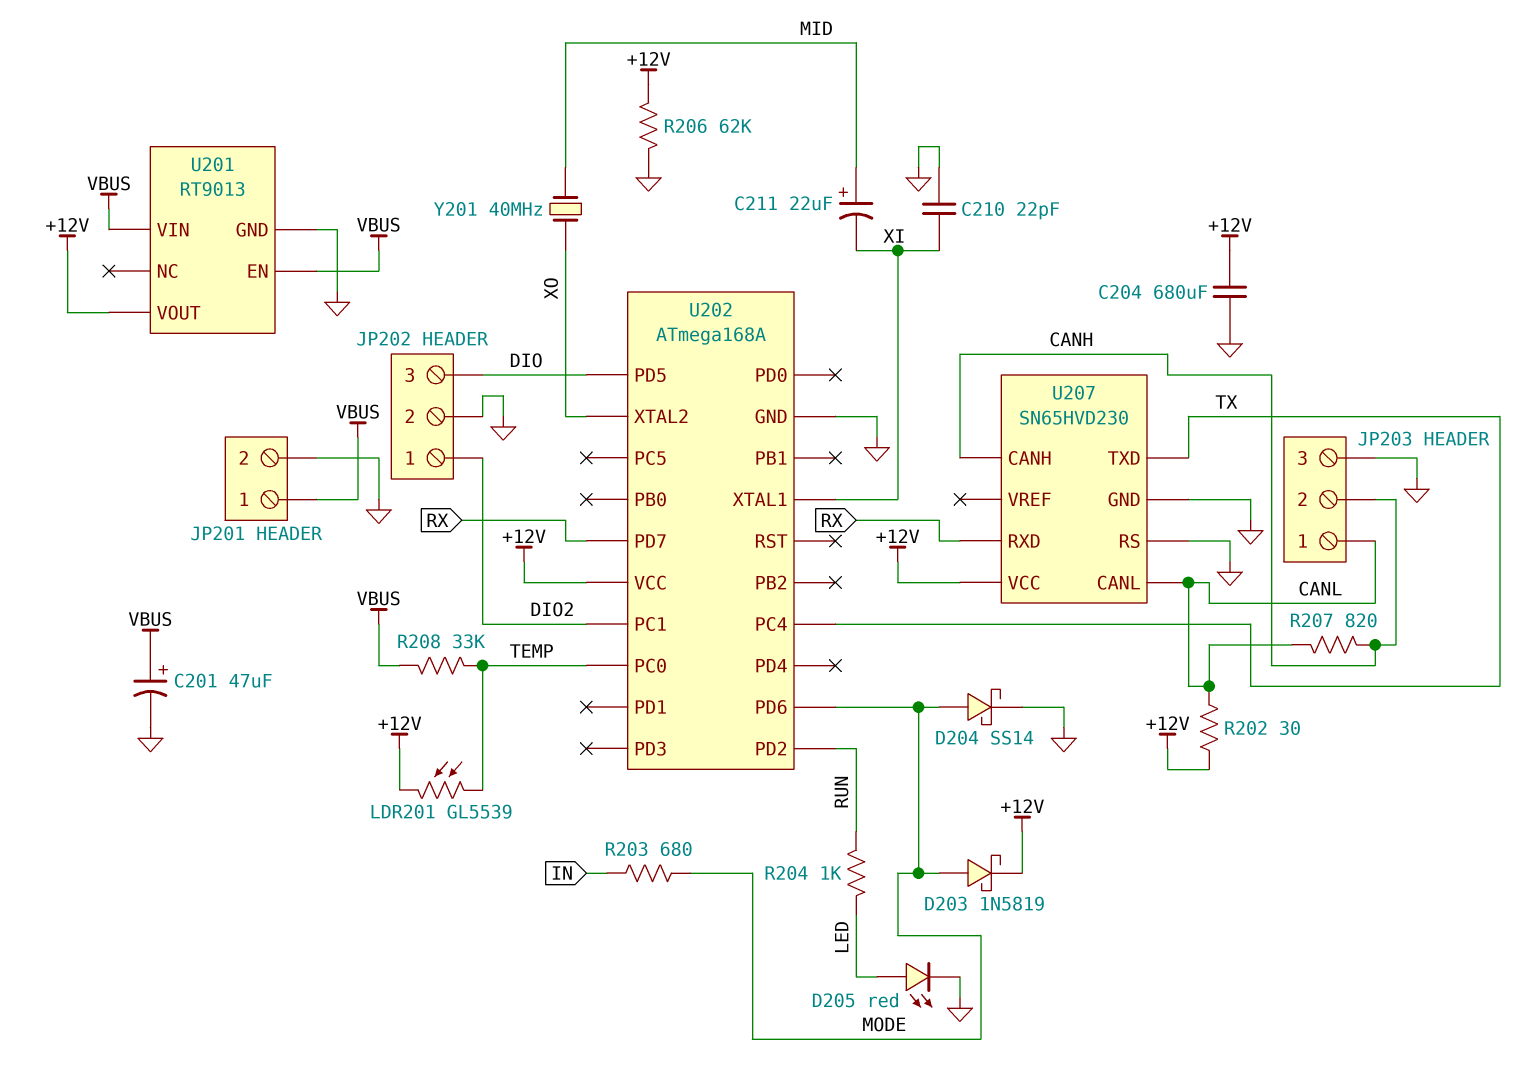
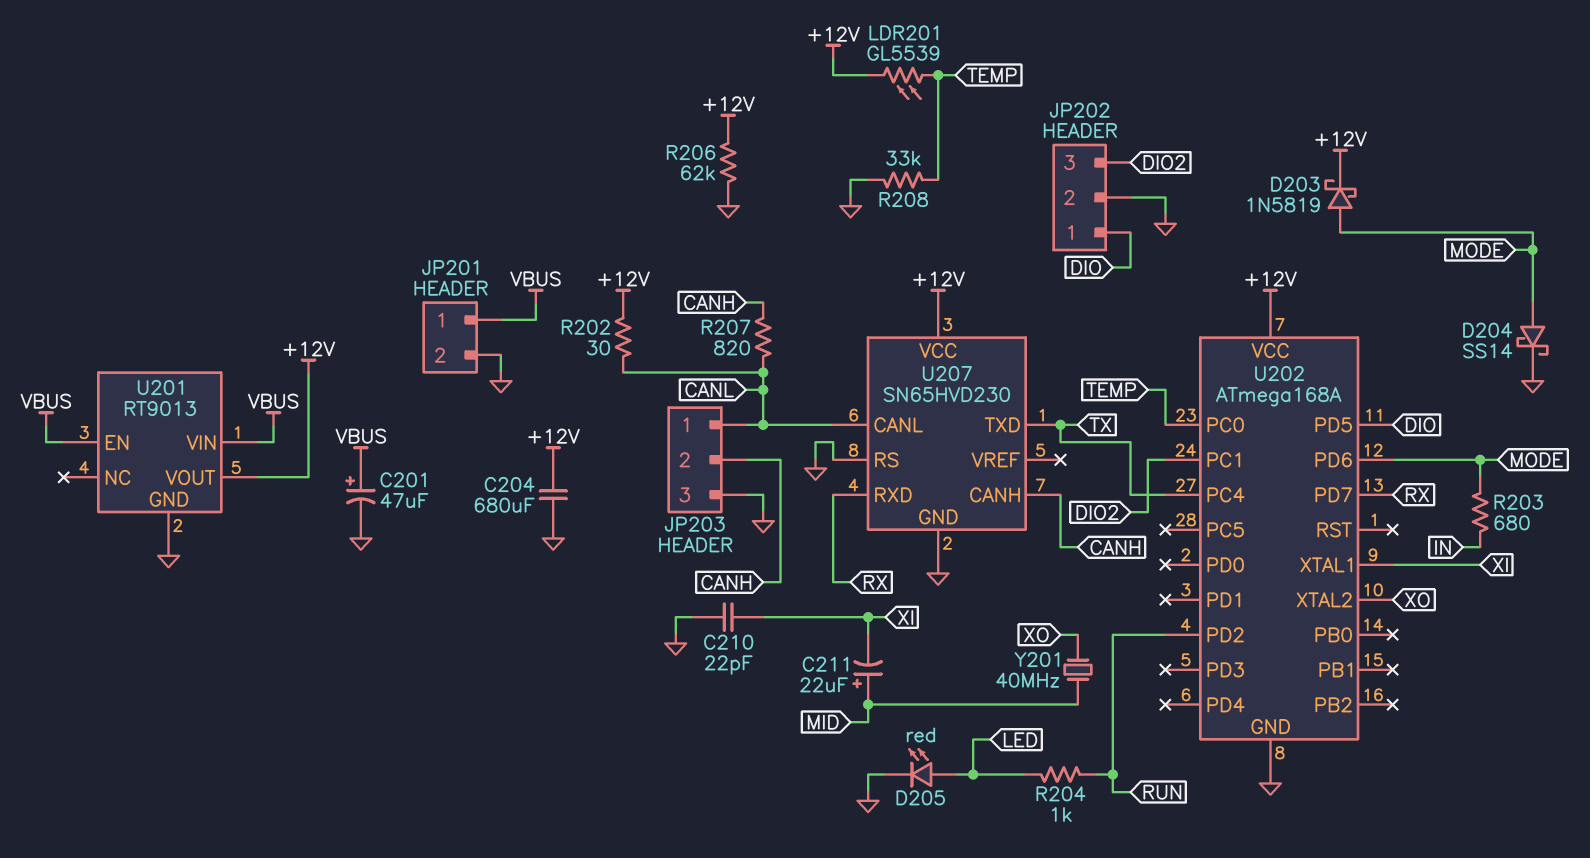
JP202 pin 1: DIO2 -> DIO
JP202 pin 3: DIO -> DIO2
R208: 33k (TEMP, VBUS) -> 33k (GND, TEMP)

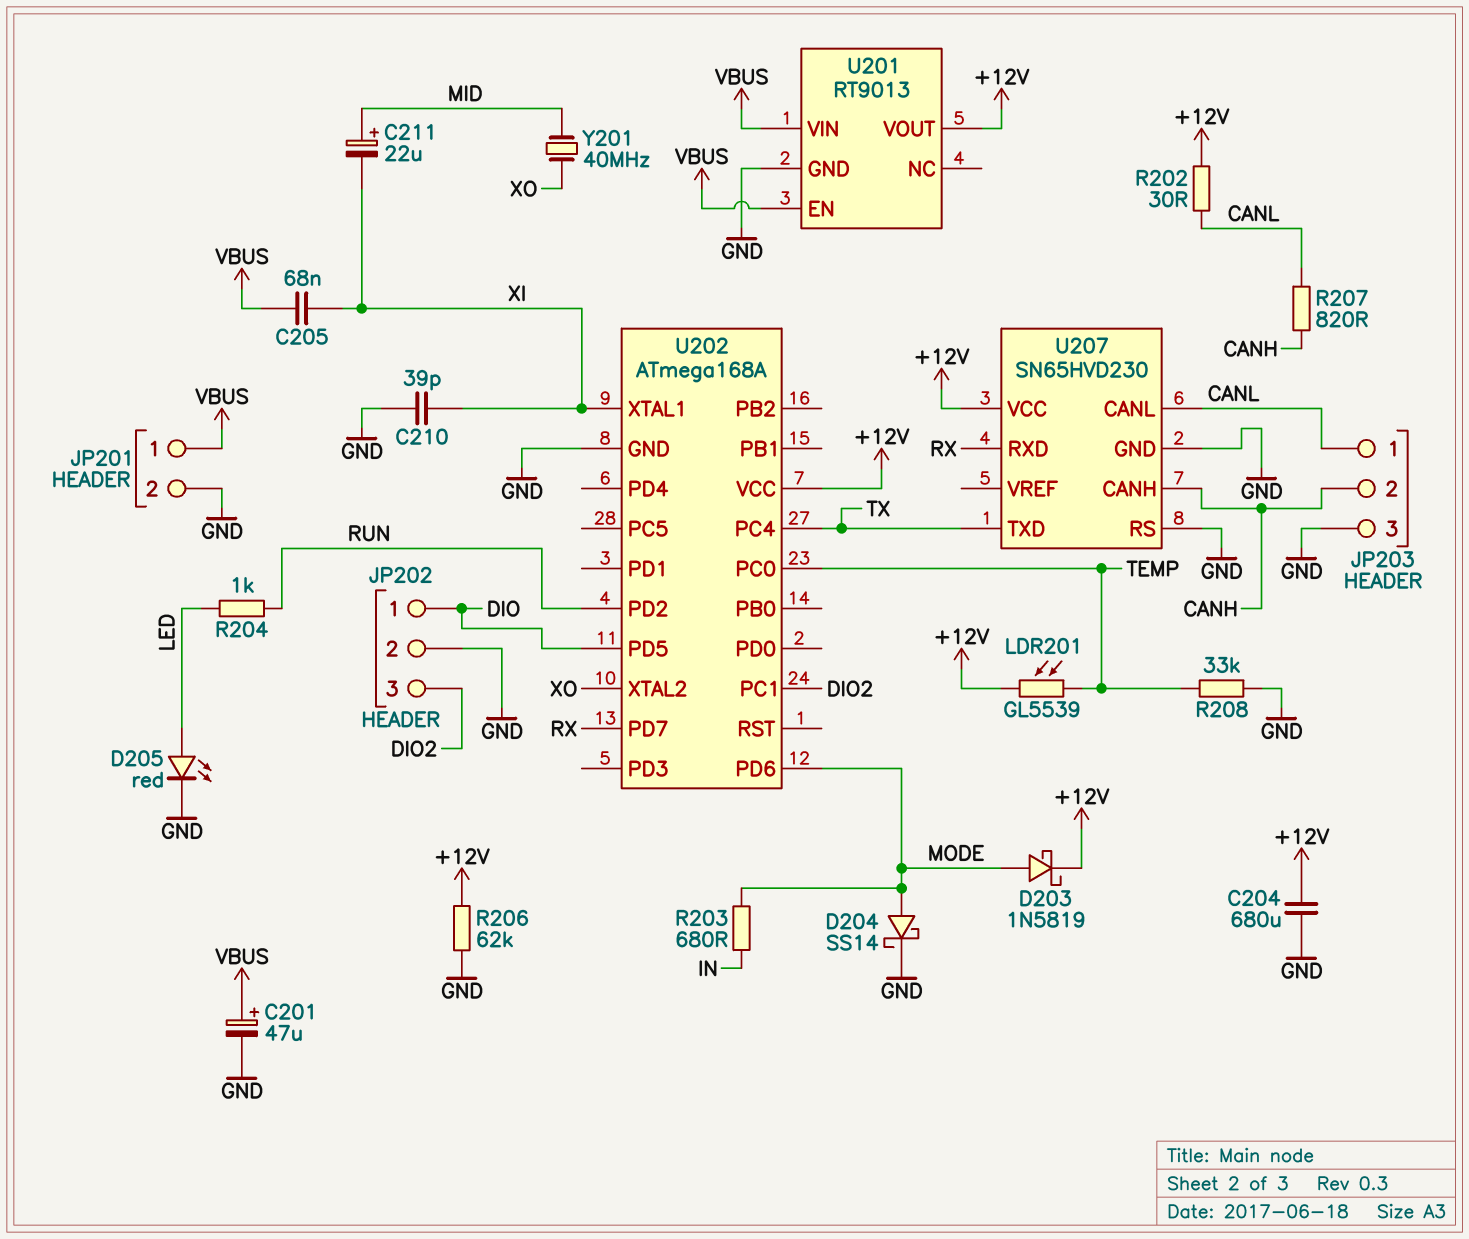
C205: none -> 68nF (VBUS, XI)
C210: 22pF (GND, XI) -> 39pF (GND, XI)

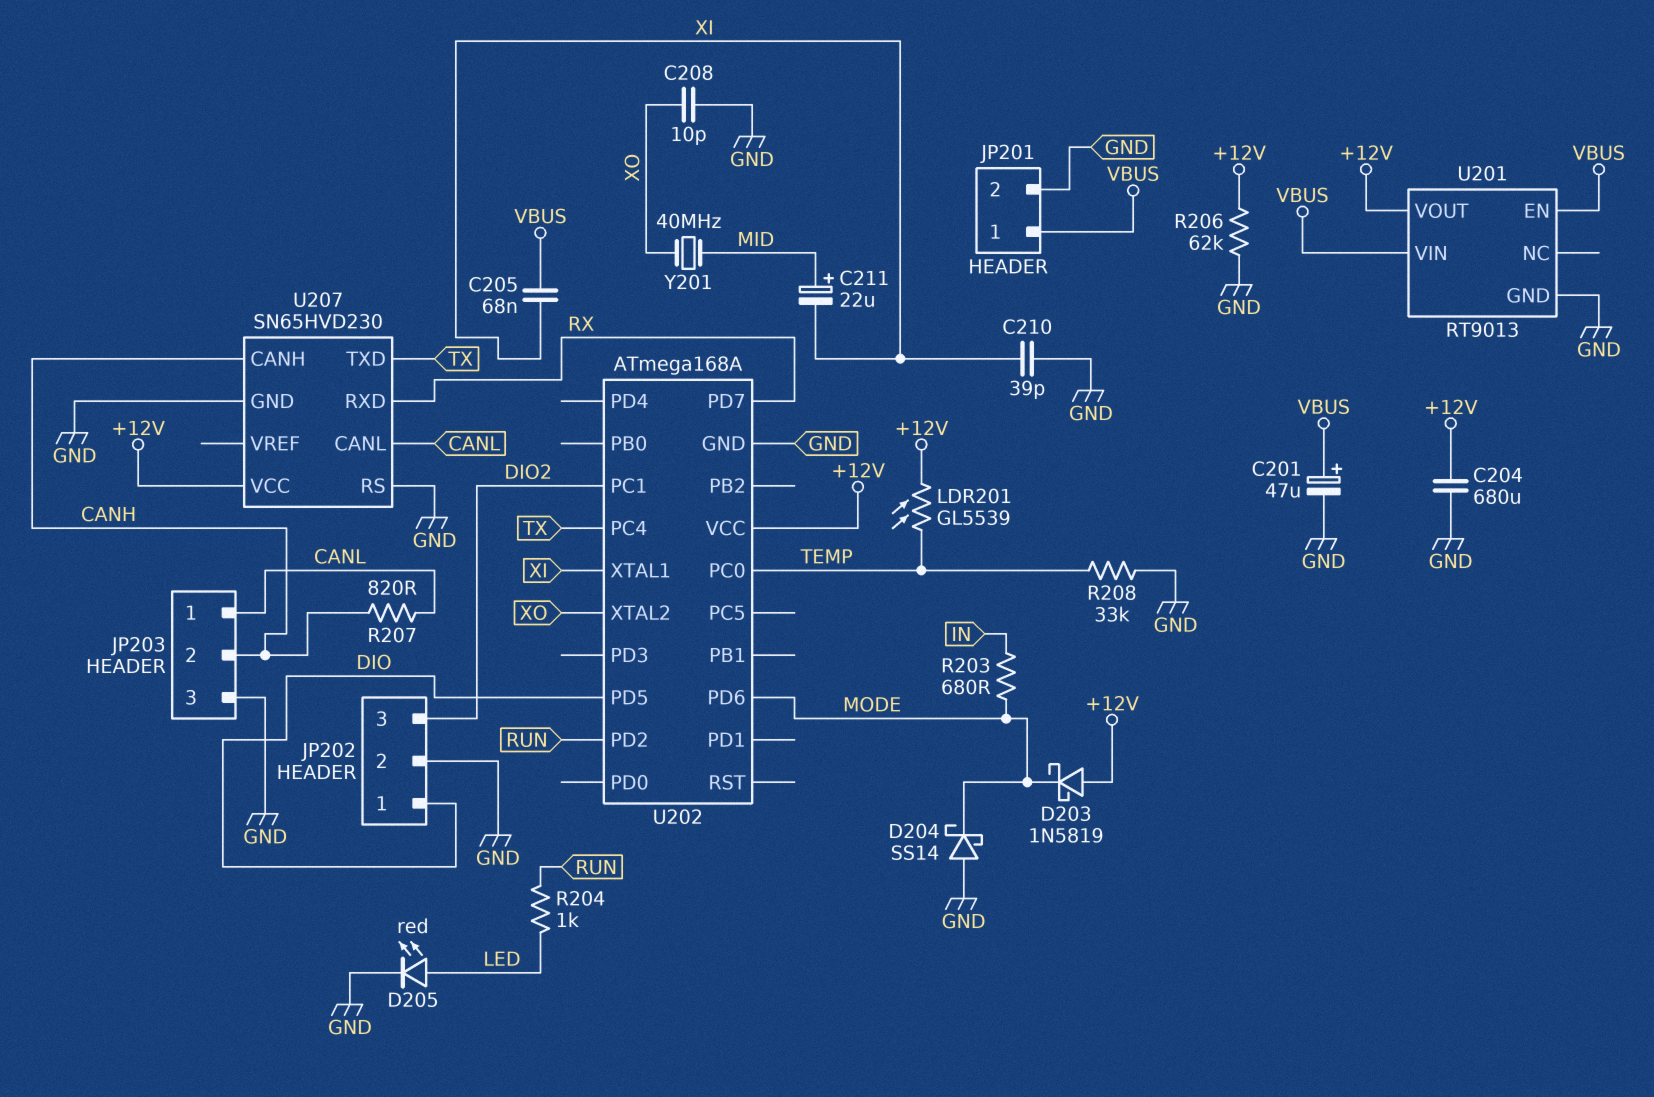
C208: none -> 10pF (GND, XO)
D203: schottky 1N5819 (A MODE, K +12V) -> schottky 1N5819 (A +12V, K MODE)
D204: schottky SS14 (A MODE, K GND) -> schottky SS14 (A GND, K MODE)
R202: 30 (+12V, CANL) -> none

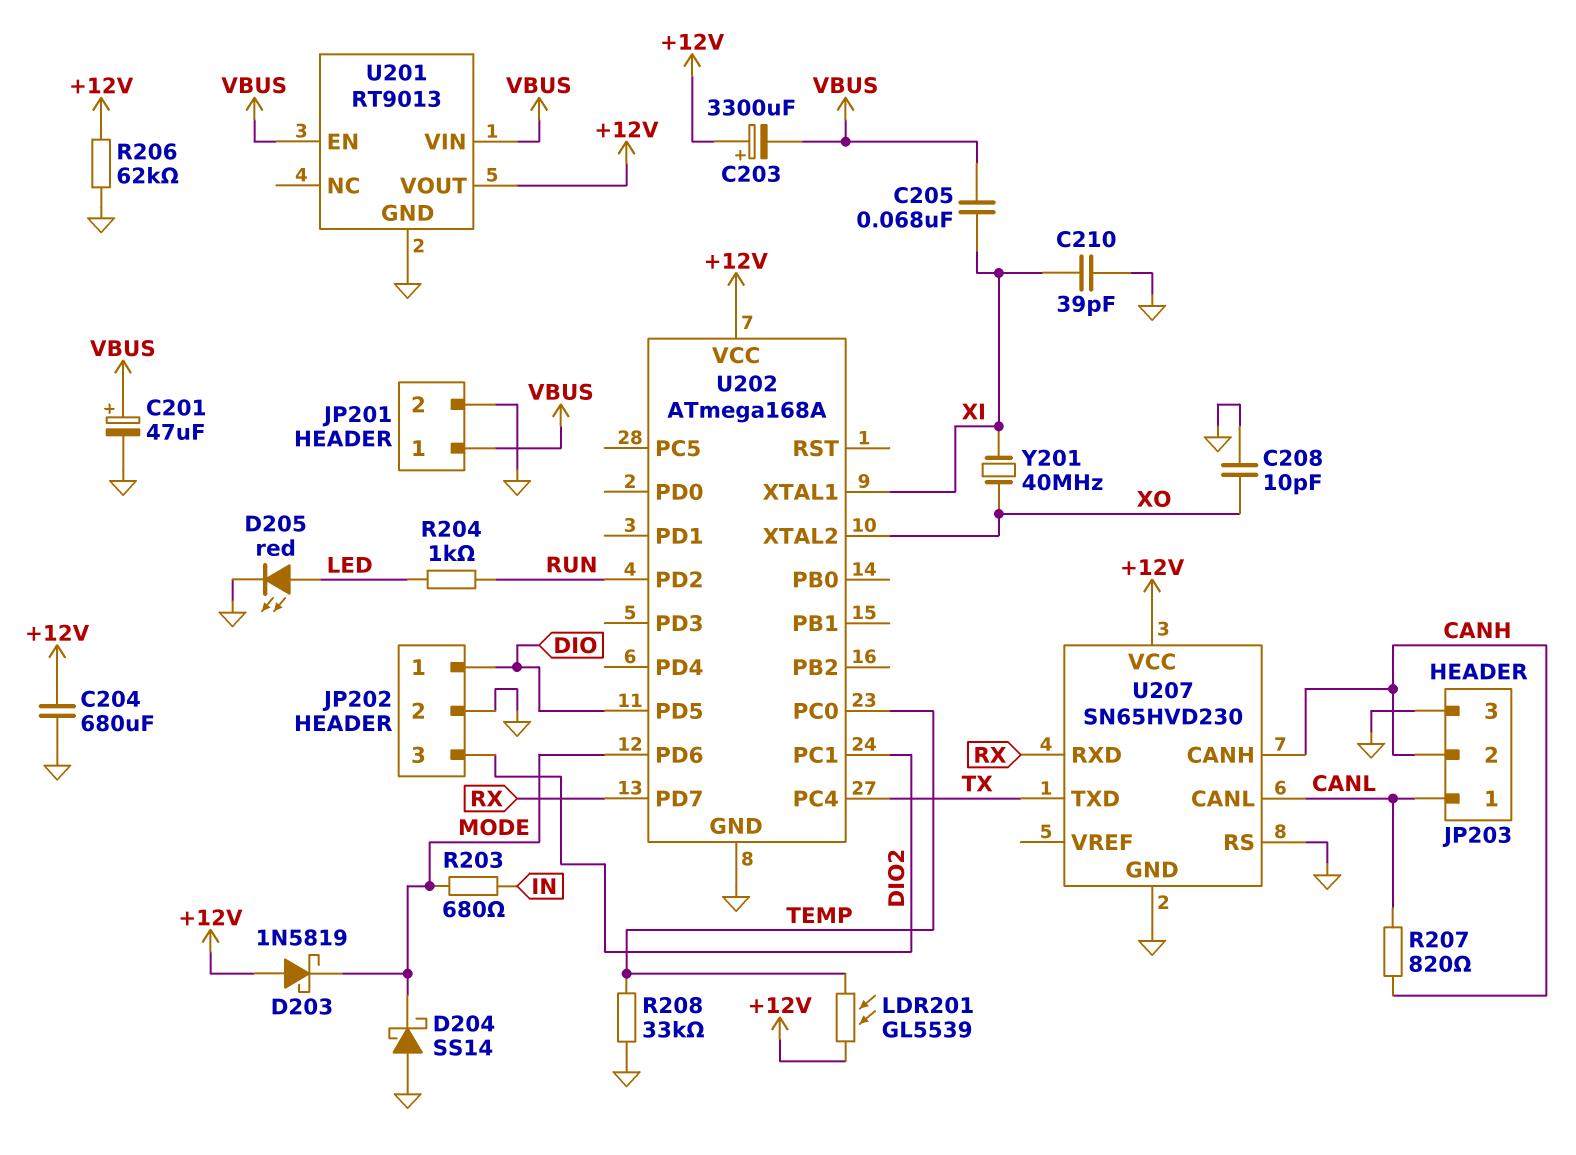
C203: none -> 3300uF (plus +12V, minus VBUS)
C211: 22uF (plus MID, minus XI) -> none
Y201: 40MHz (MID, XO) -> 40MHz (XI, XO)

